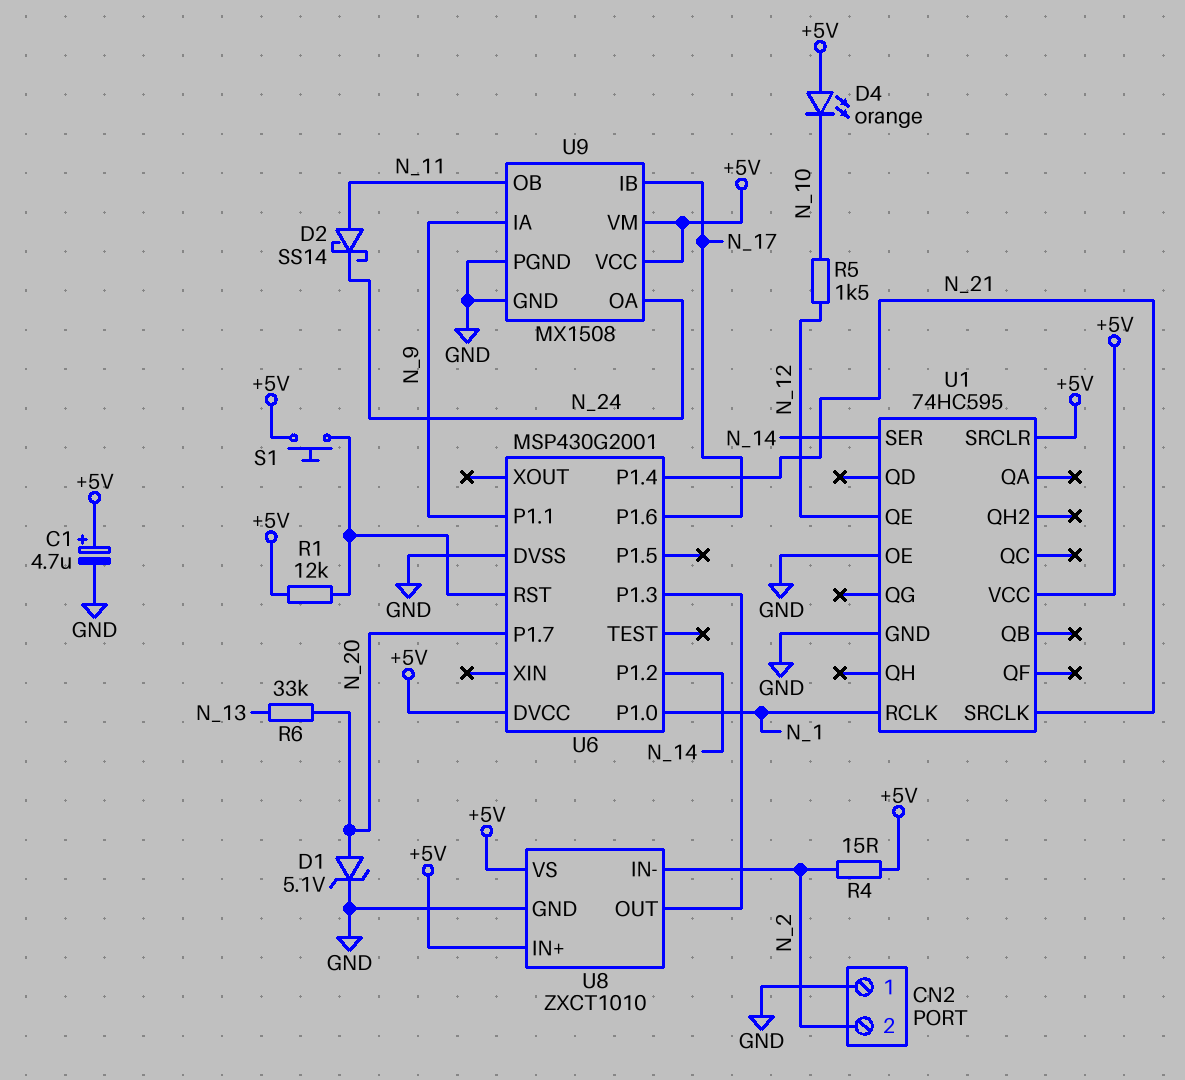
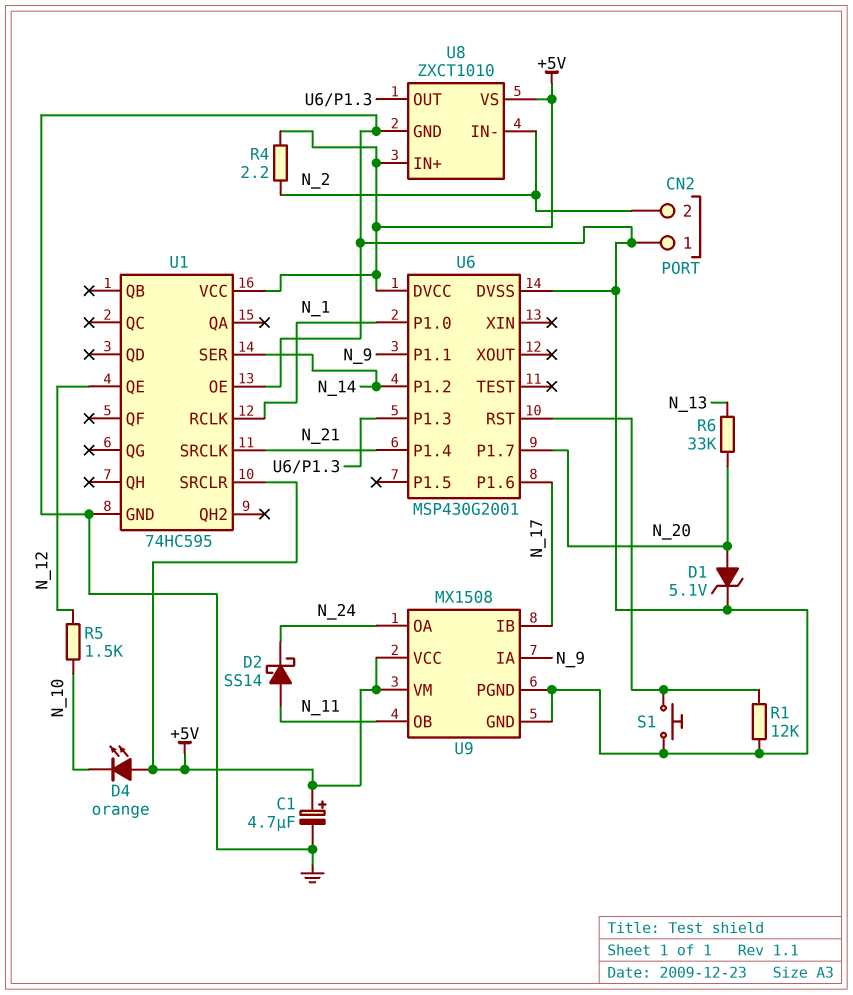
R1: 12k (+5V, U6/RST) -> 12k (GND, U6/RST)
R4: 15 (+5V, N_2) -> 2.2 (+5V, N_2)
S1: button (+5V, U6/RST) -> button (GND, U6/RST)

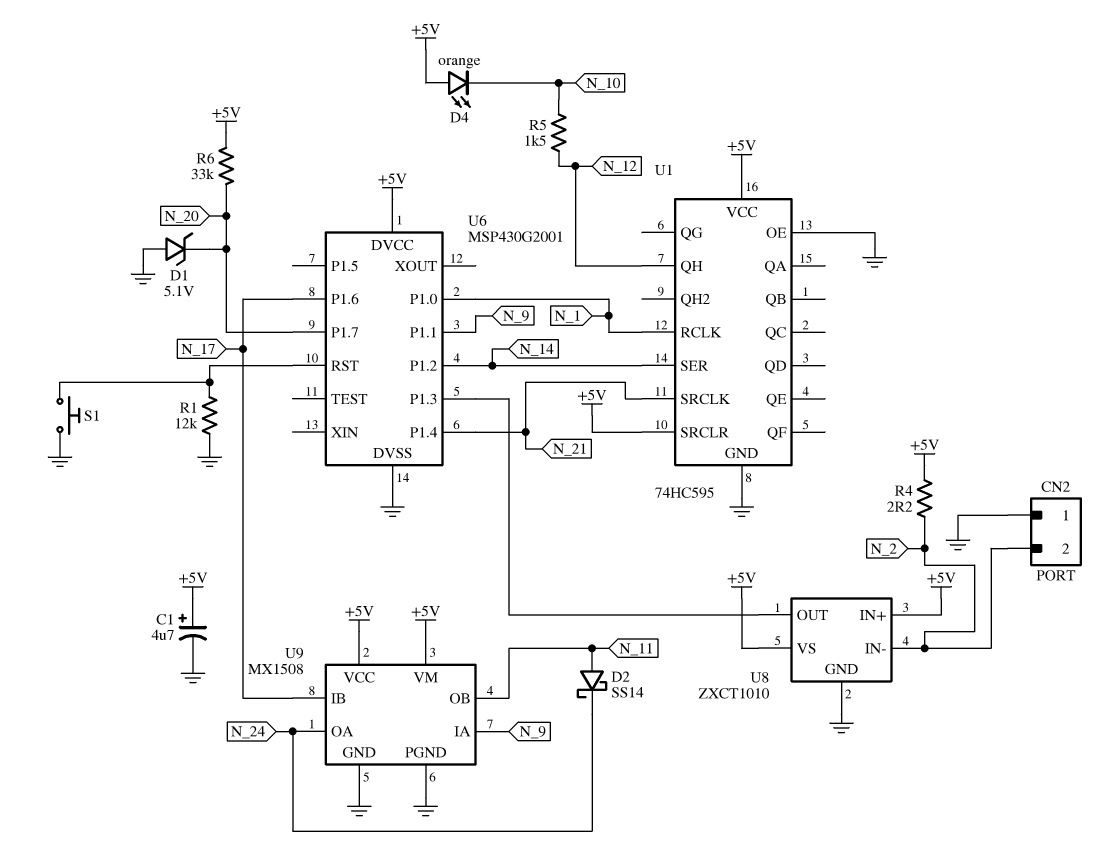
D1: zener 5.1V (A N_20, K GND) -> zener 5.1V (A GND, K N_20)
R6: 33k (N_13, N_20) -> 33k (+5V, N_20)
U1 pin QE: N_12 -> none
U1 pin QH: none -> N_12

